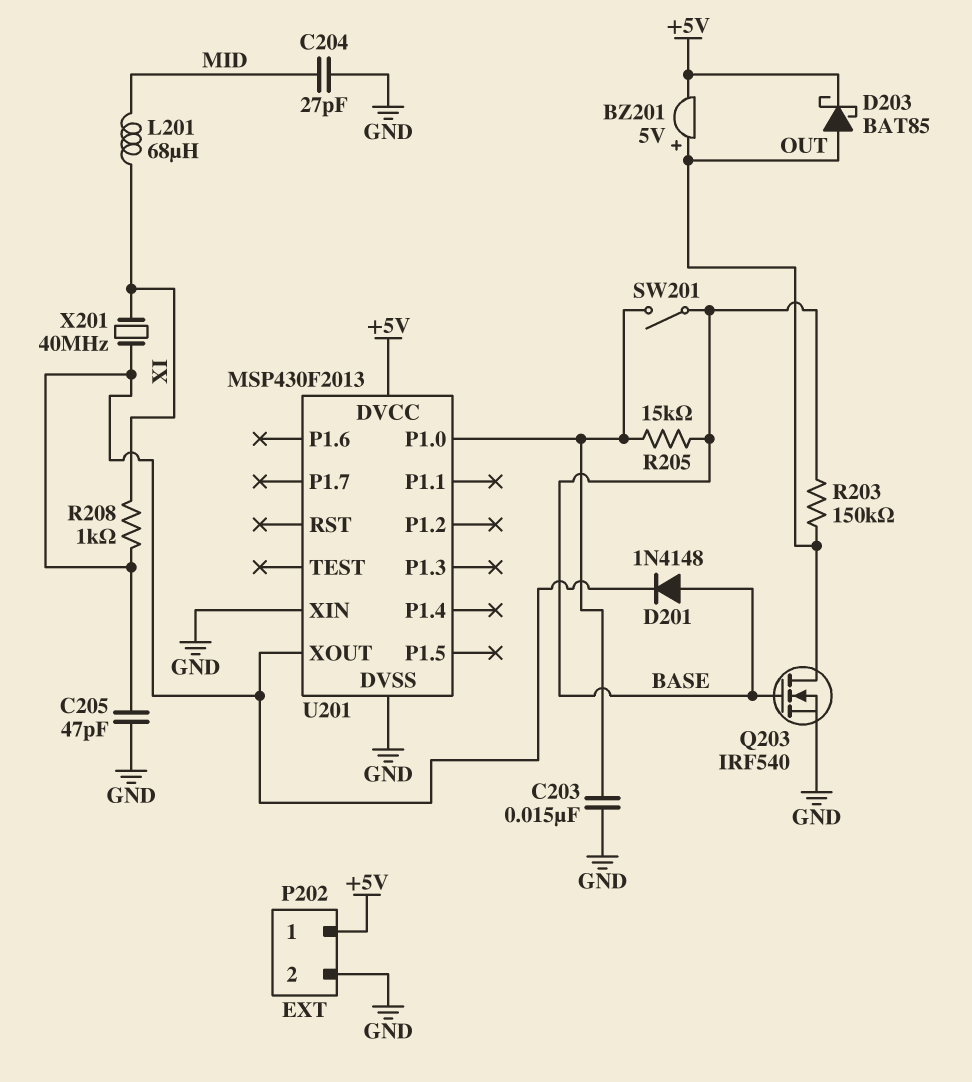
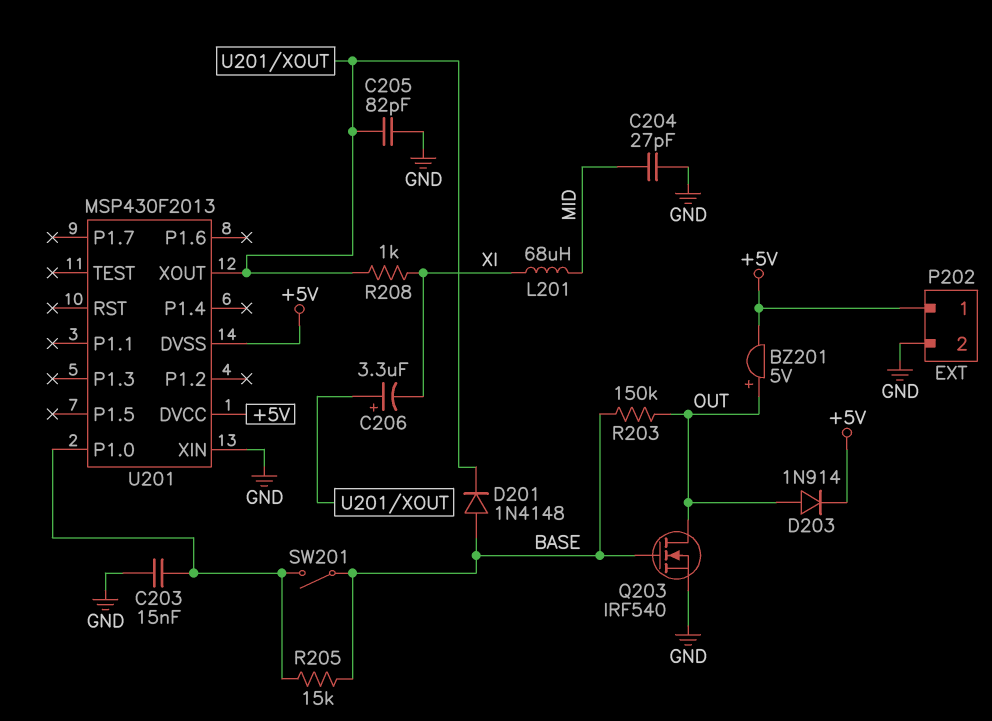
C205: 47pF (GND, U201/XOUT) -> 82pF (GND, U201/XOUT)
C206: none -> 3.3uF (plus U201/XOUT, minus XI)
D203: schottky BAT85 (A OUT, K +5V) -> diode 1N914 (A OUT, K +5V)
U201 pin DVSS: GND -> +5V
X201: 40MHz (U201/XOUT, XI) -> none

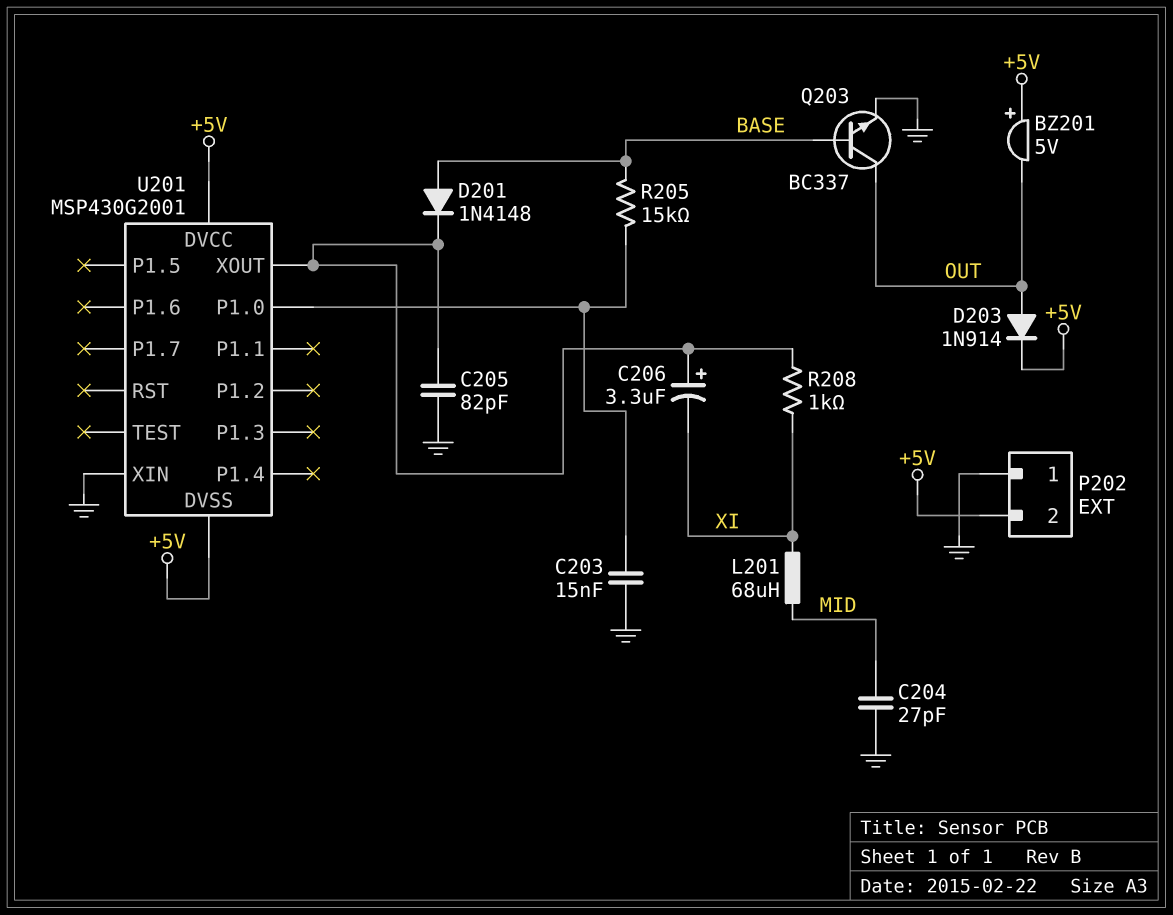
BZ201: buzzer 5V (plus OUT, minus +5V) -> buzzer 5V (plus +5V, minus OUT)
P202 pin 1: +5V -> GND
P202 pin 2: GND -> +5V
Q203: NMOS IRF540 (G BASE, D OUT, S GND) -> NPN BC337 (B BASE, C OUT, E GND)
R203: 150k (BASE, OUT) -> none
SW201: switch (BASE, U201/P1.0) -> none
U201: MSP430F2013 -> MSP430G2001

